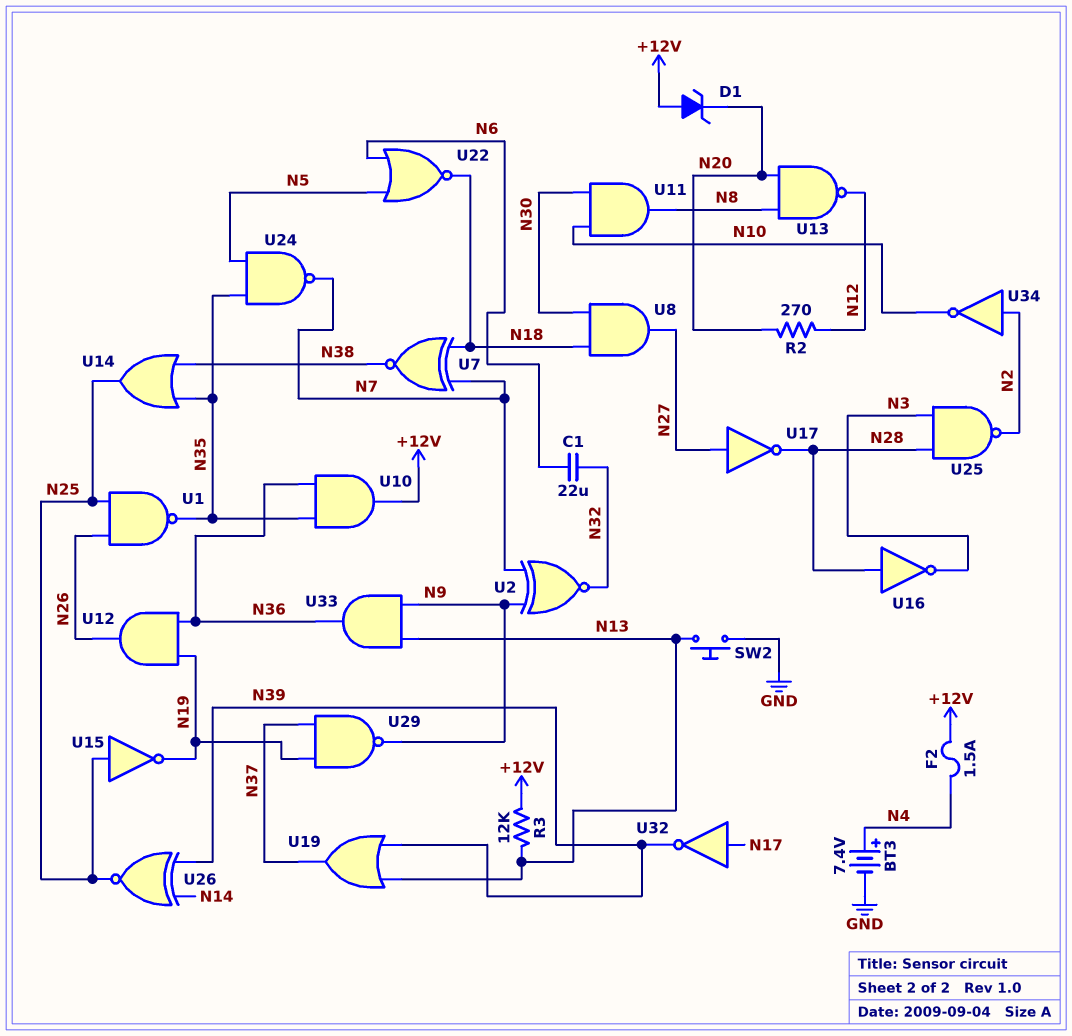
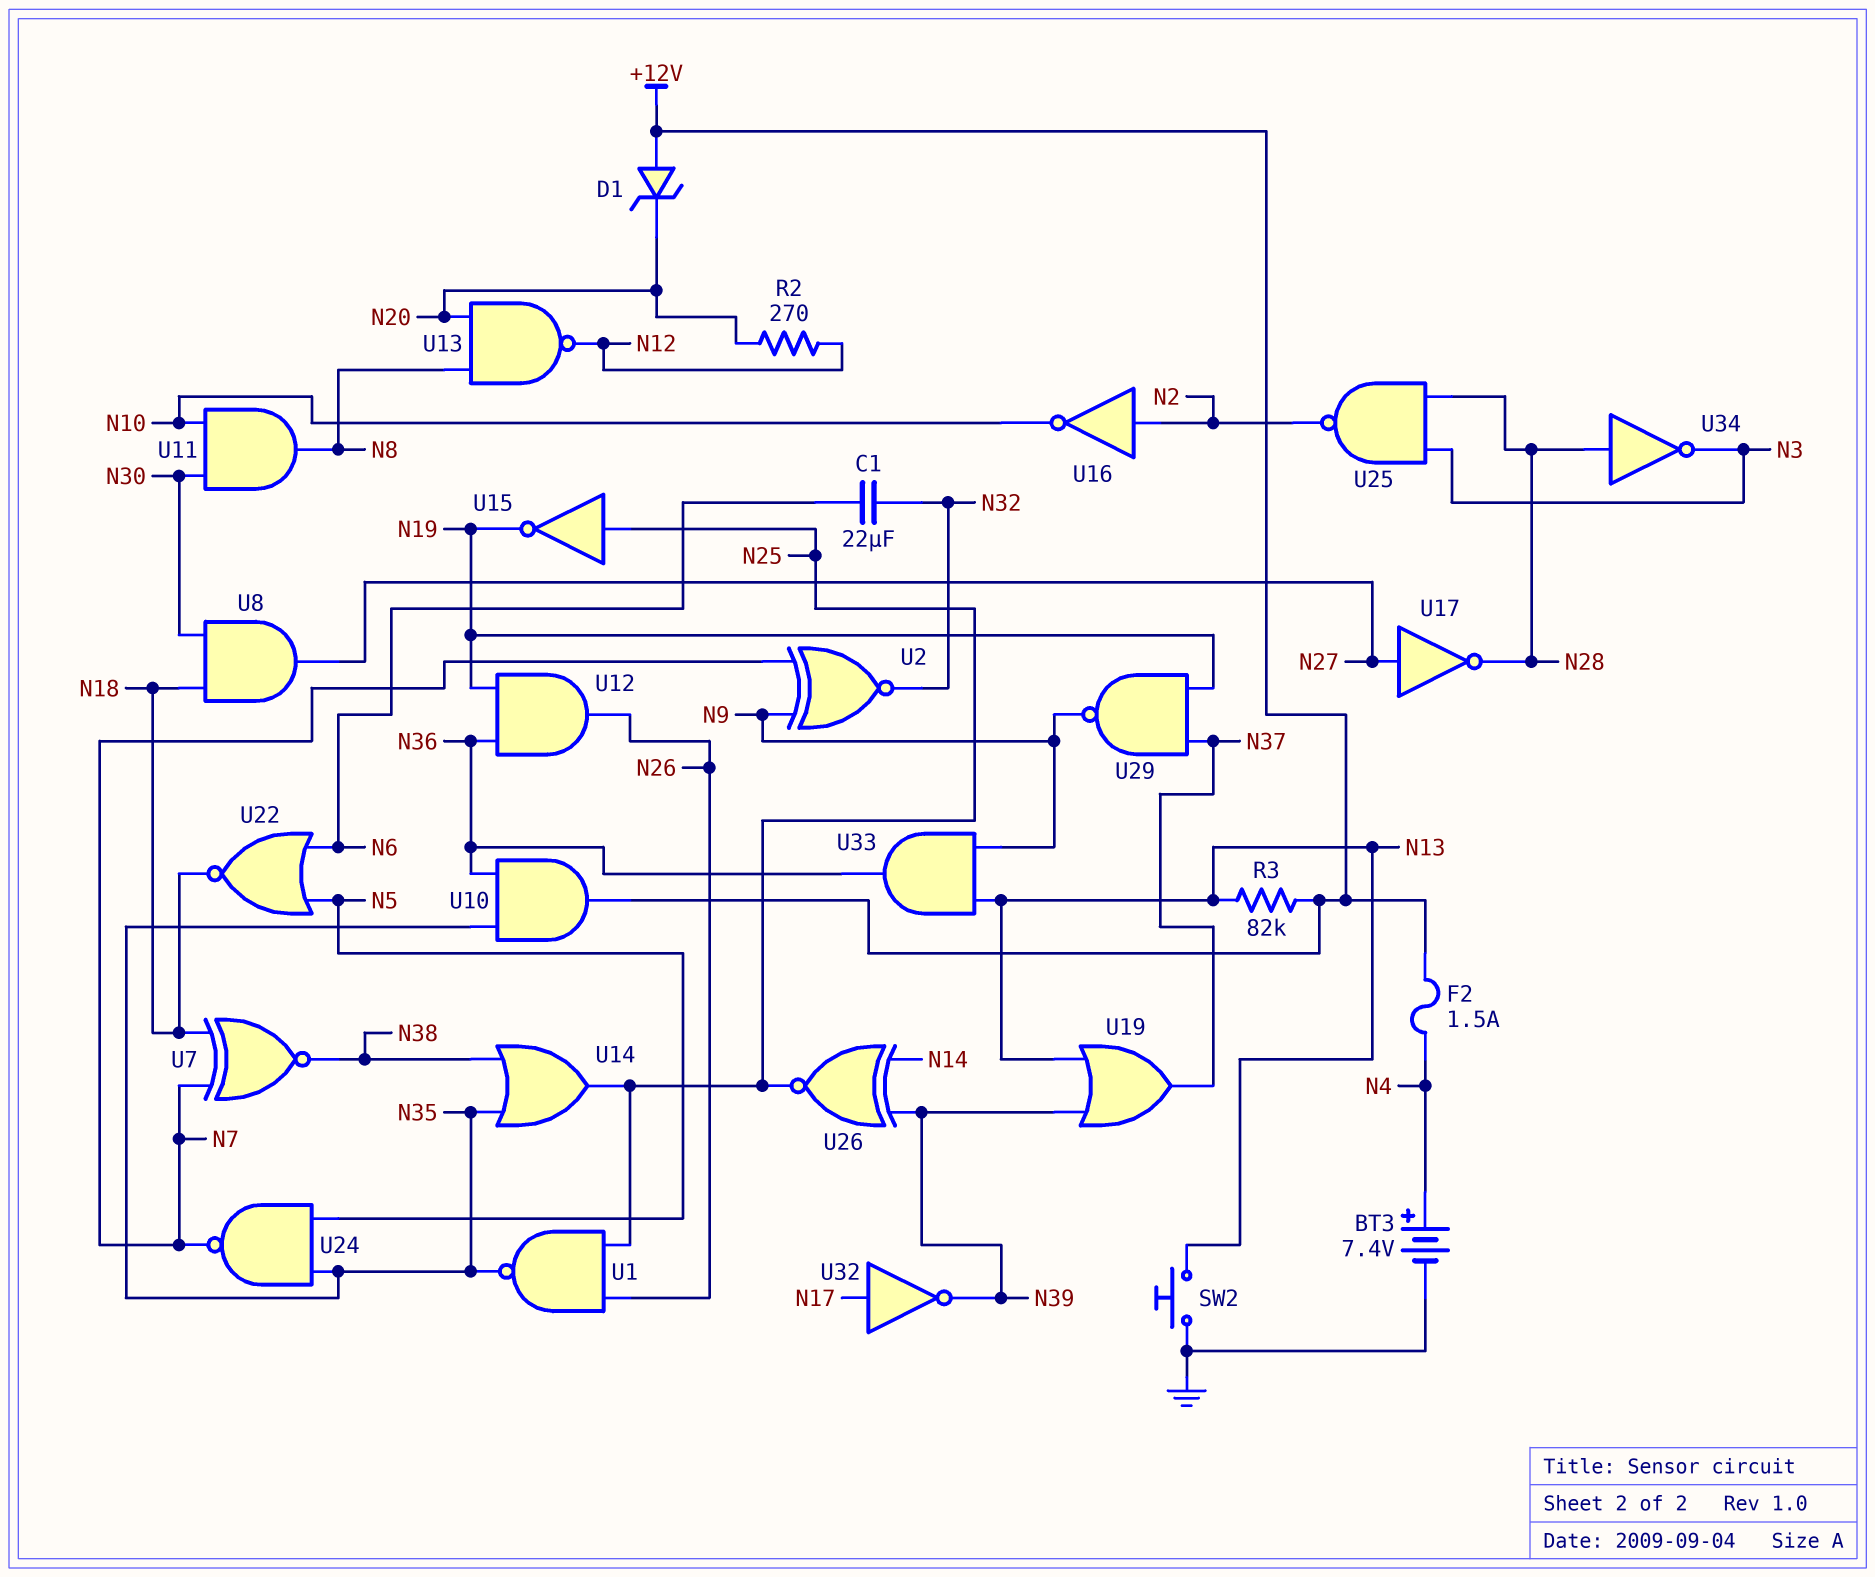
R3: 12k (+12V, N13) -> 82k (+12V, N13)
U16: NOT (in N28, out N3) -> NOT (in N2, out N10)
U34: NOT (in N2, out N10) -> NOT (in N28, out N3)

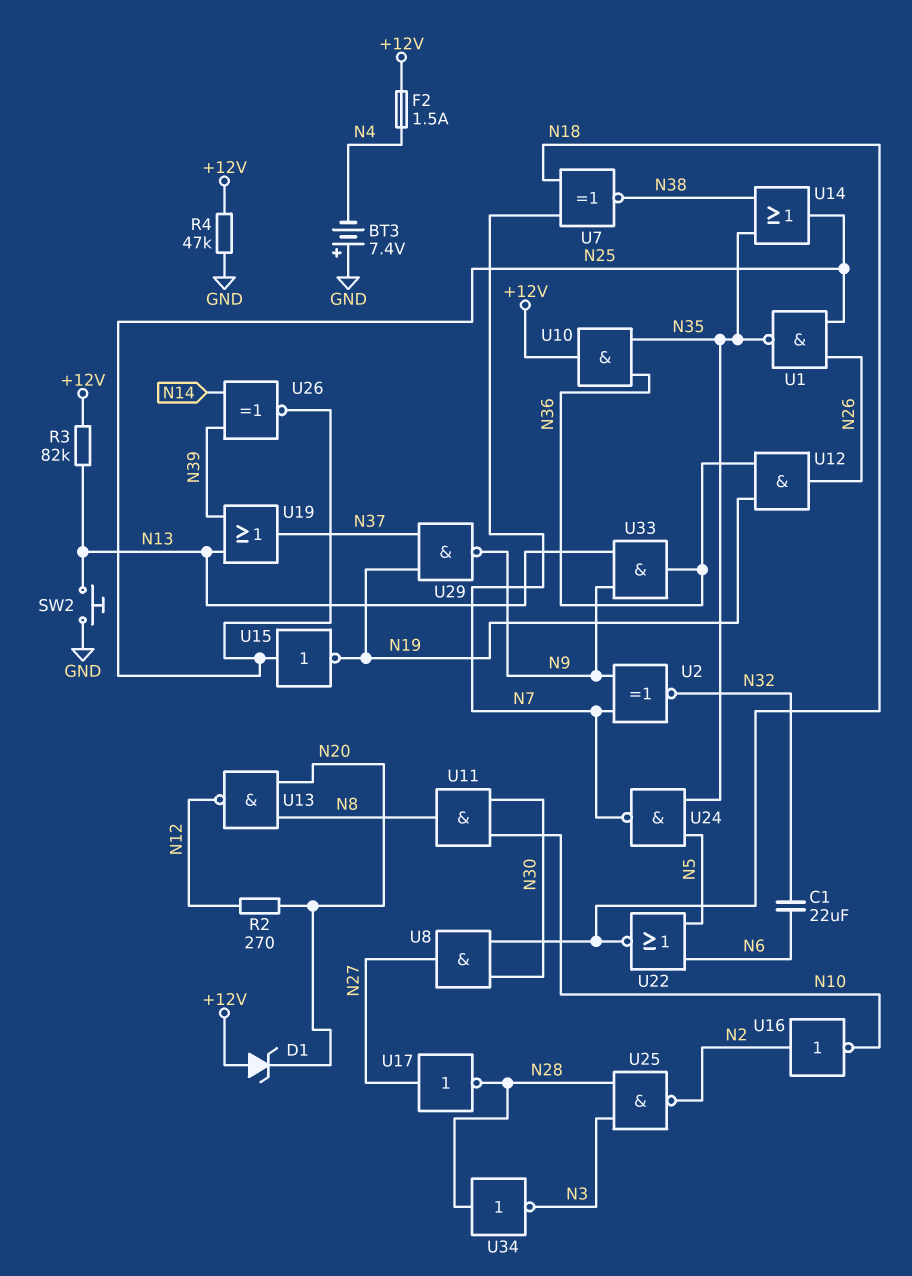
BT3: 7.4V (plus N4, minus GND) -> 7.4V (plus GND, minus N4)
R4: none -> 47k (+12V, GND)
U32: NOT (in N17, out N39) -> none

